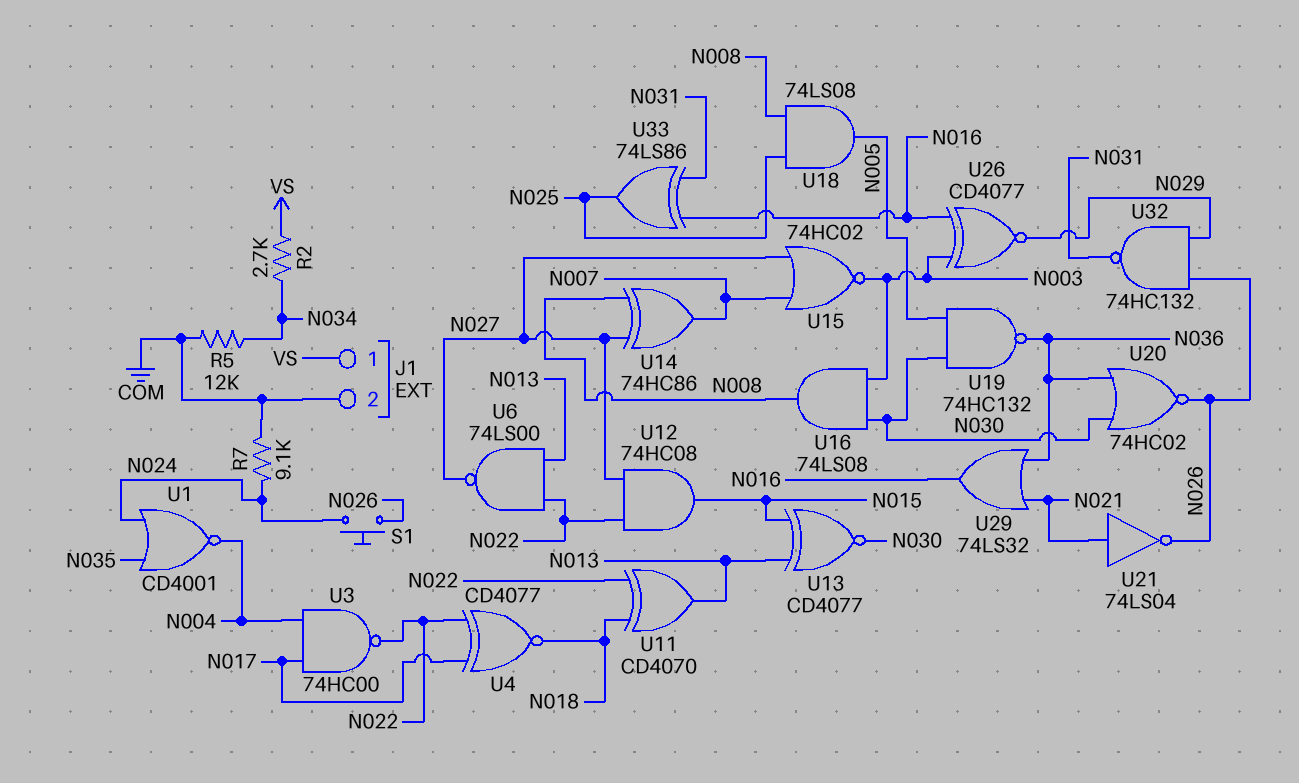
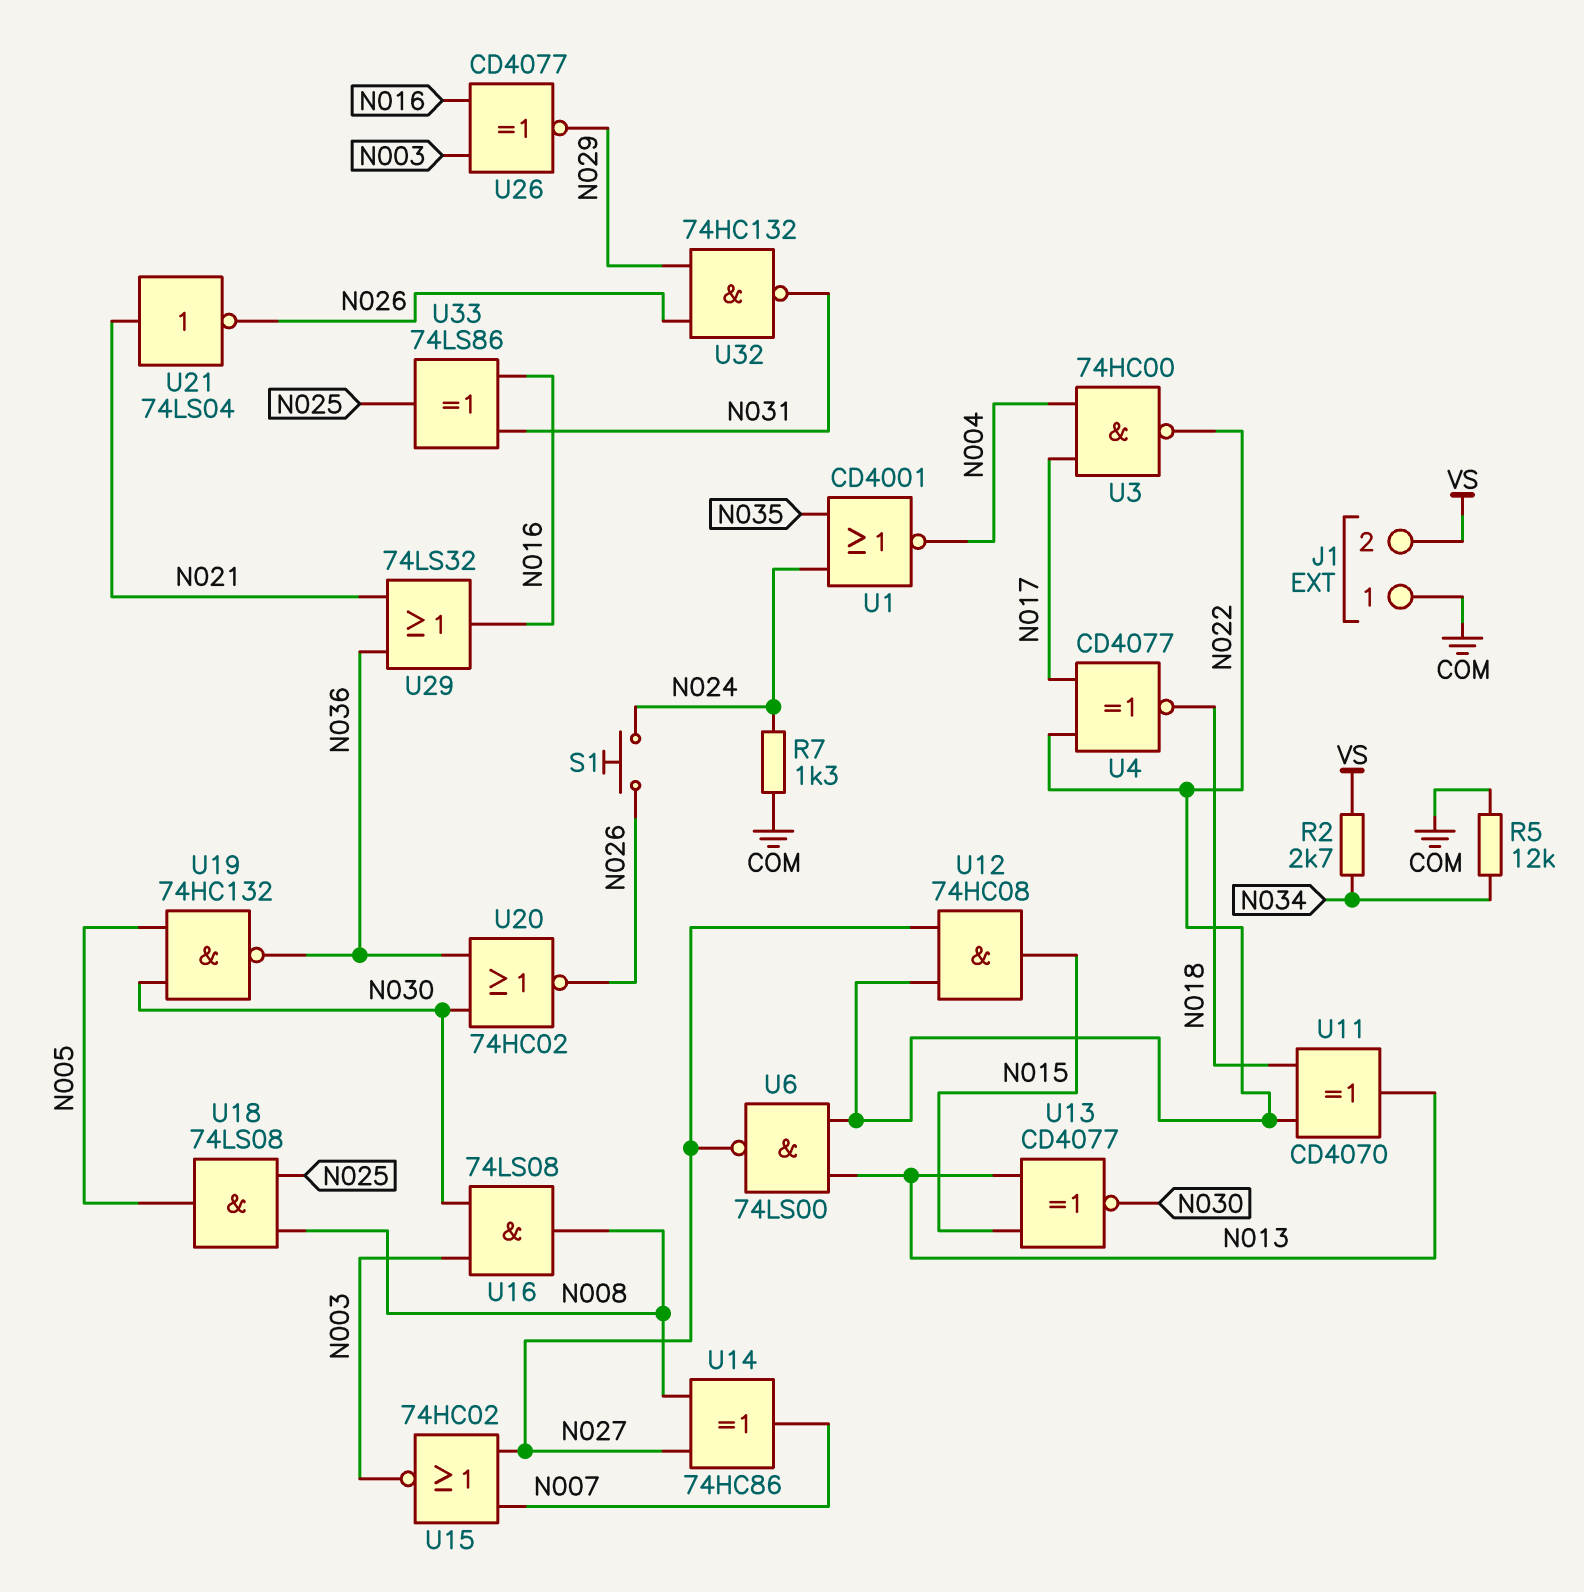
J1 pin 1: VS -> COM
J1 pin 2: COM -> VS
R7: 9.1k (COM, N024) -> 1.3k (COM, N024)

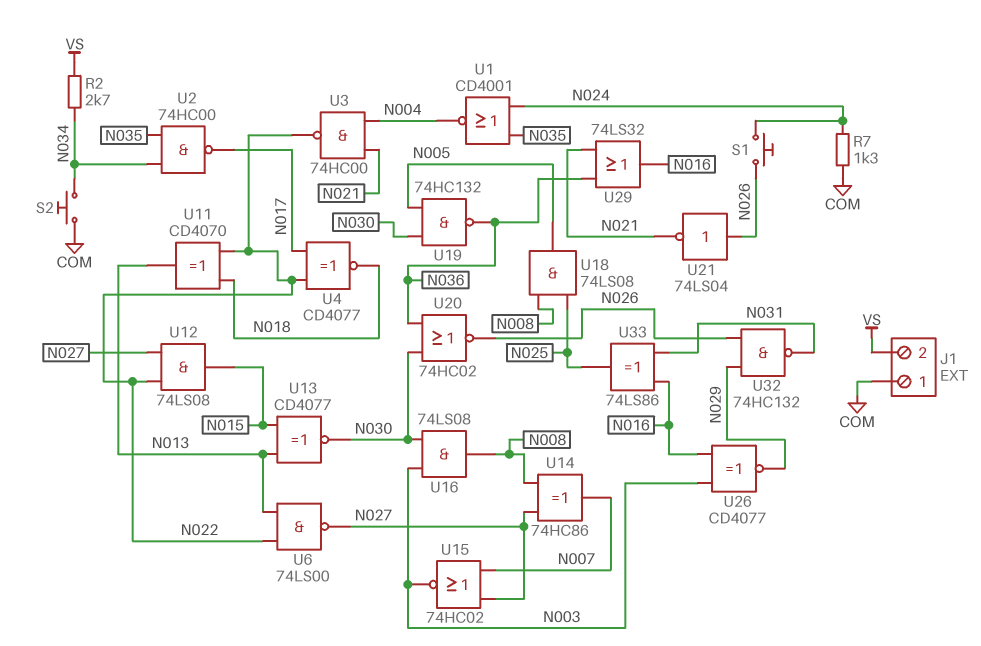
R5: 12k (COM, N034) -> none
S2: none -> button (COM, N034)
U2: none -> NAND 74HC00 (in N034, in N035, out N017)
U3: NAND 74HC00 (in N004, in N017, out N022) -> NAND 74HC00 (in N004, in N021, out N022)
U12: AND 74HC08 (in N022, in N027, out N015) -> AND 74LS08 (in N022, in N027, out N015)
U21: NOT 74LS04 (in N021, out N026) -> NOT 74LS04 (in N026, out N021)

